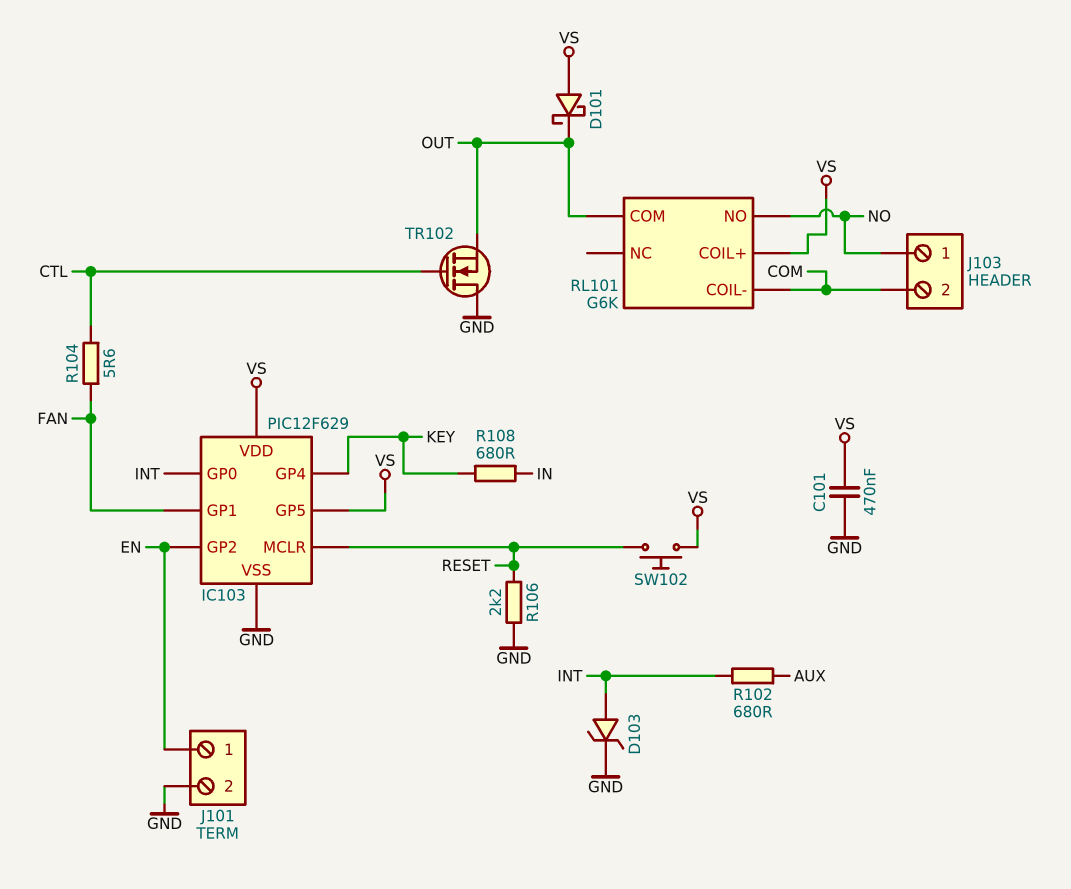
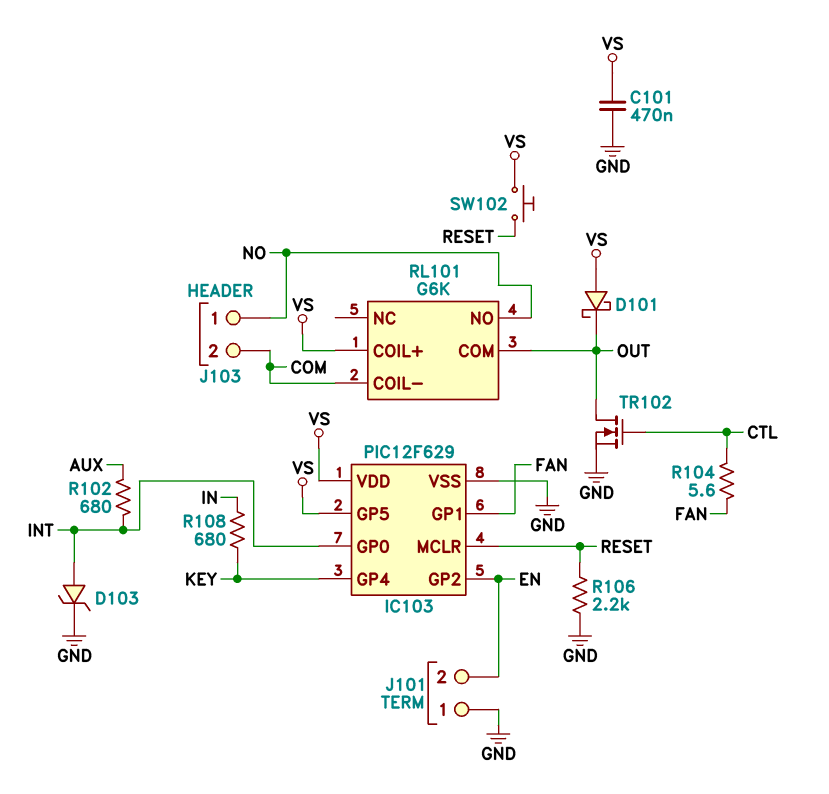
J101 pin 1: EN -> GND
J101 pin 2: GND -> EN
TR102: NMOS (G CTL, D GND, S OUT) -> NMOS (G CTL, D OUT, S GND)

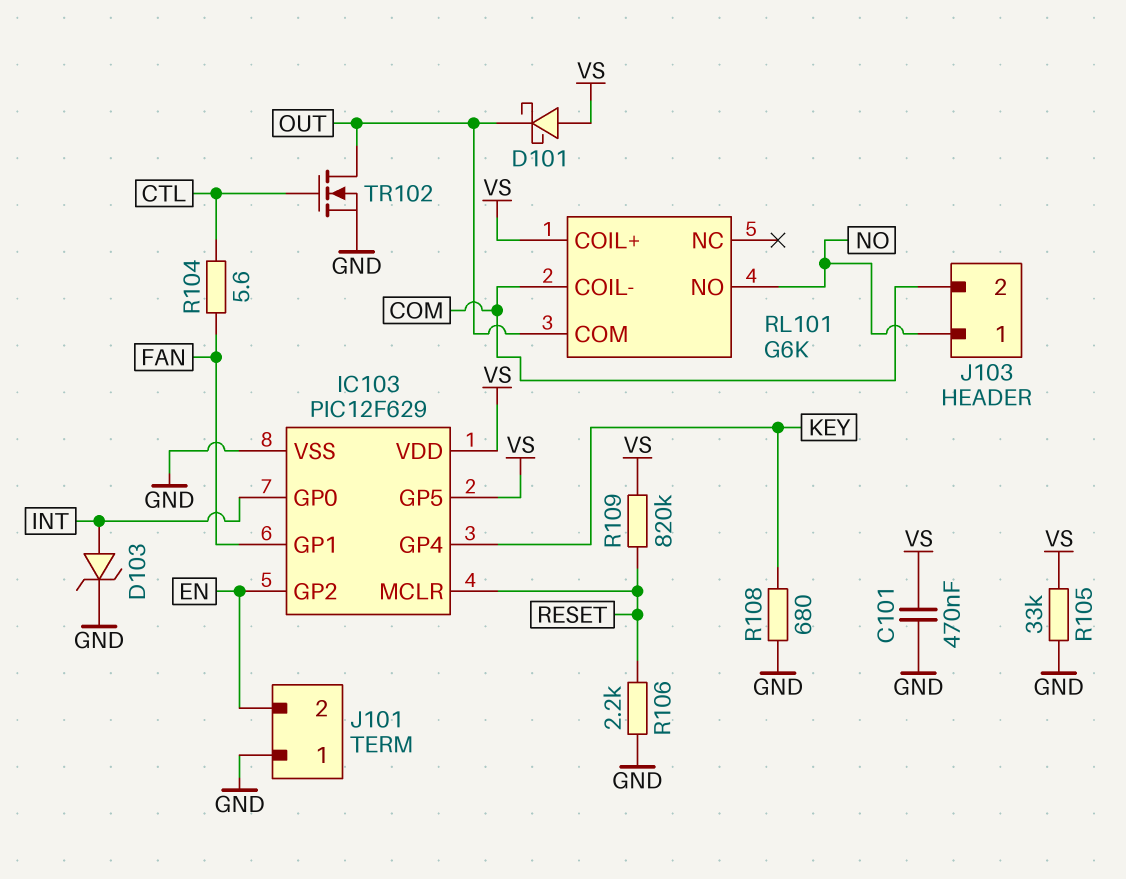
R102: 680 (AUX, INT) -> none
R105: none -> 33k (GND, VS)
R108: 680 (IN, KEY) -> 680 (GND, KEY)
R109: none -> 820k (RESET, VS)
SW102: button (RESET, VS) -> none

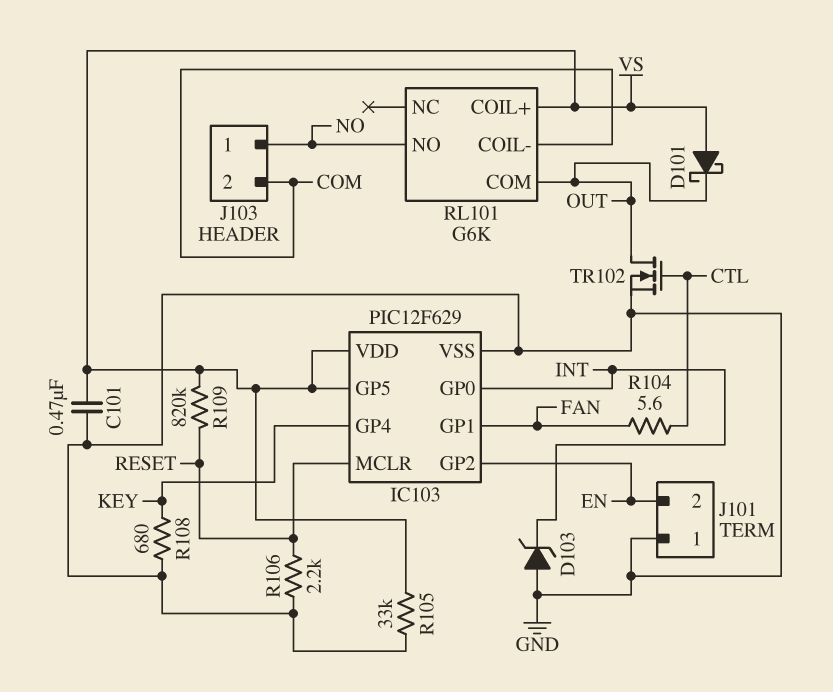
D103: zener (A INT, K GND) -> zener (A GND, K INT)

